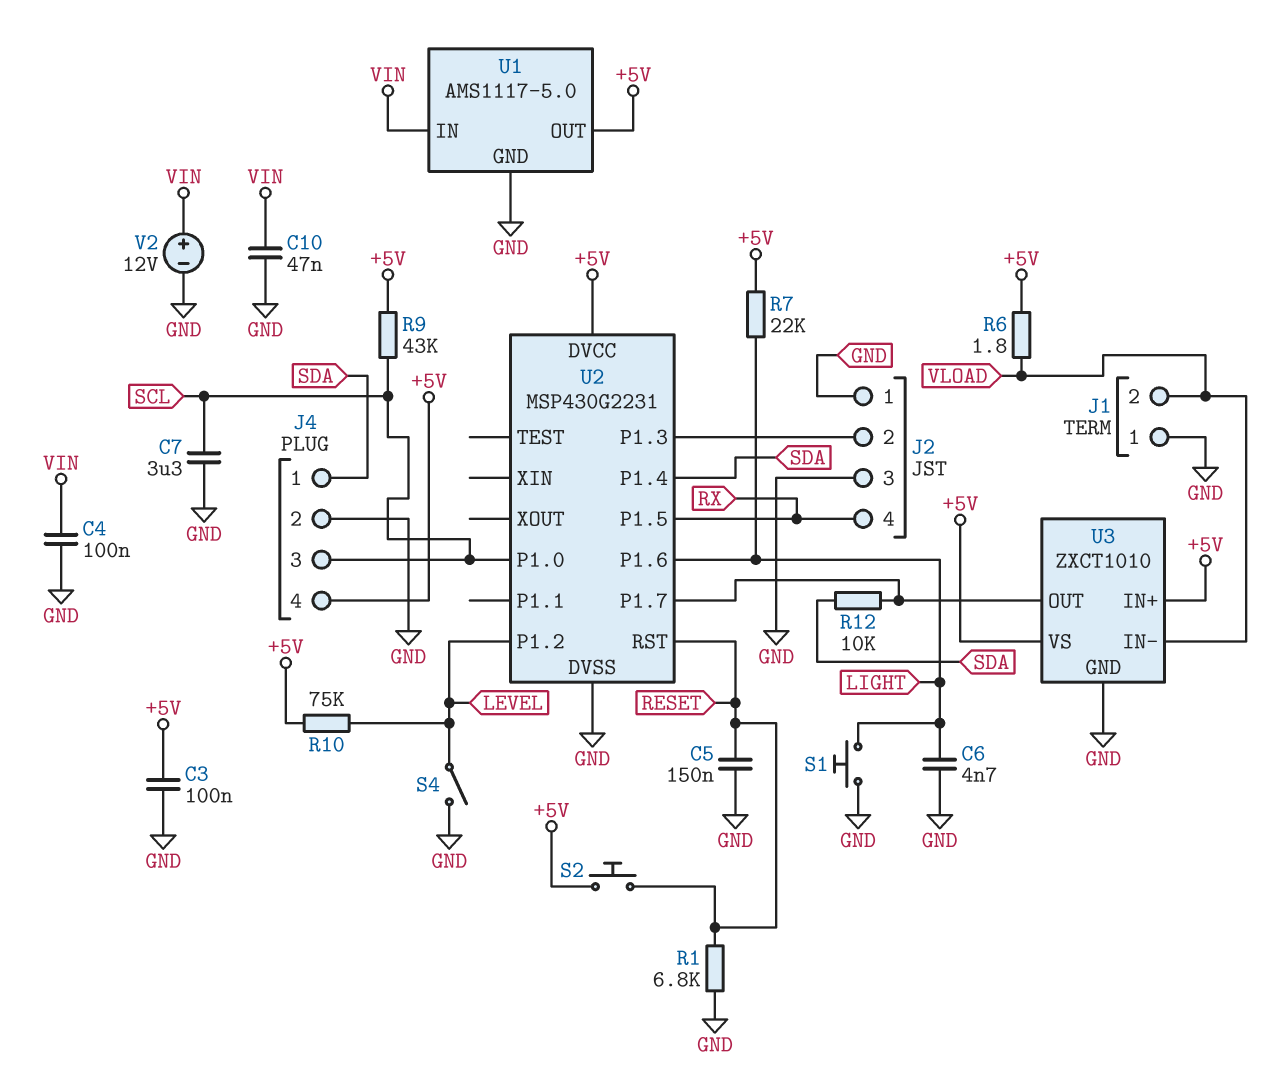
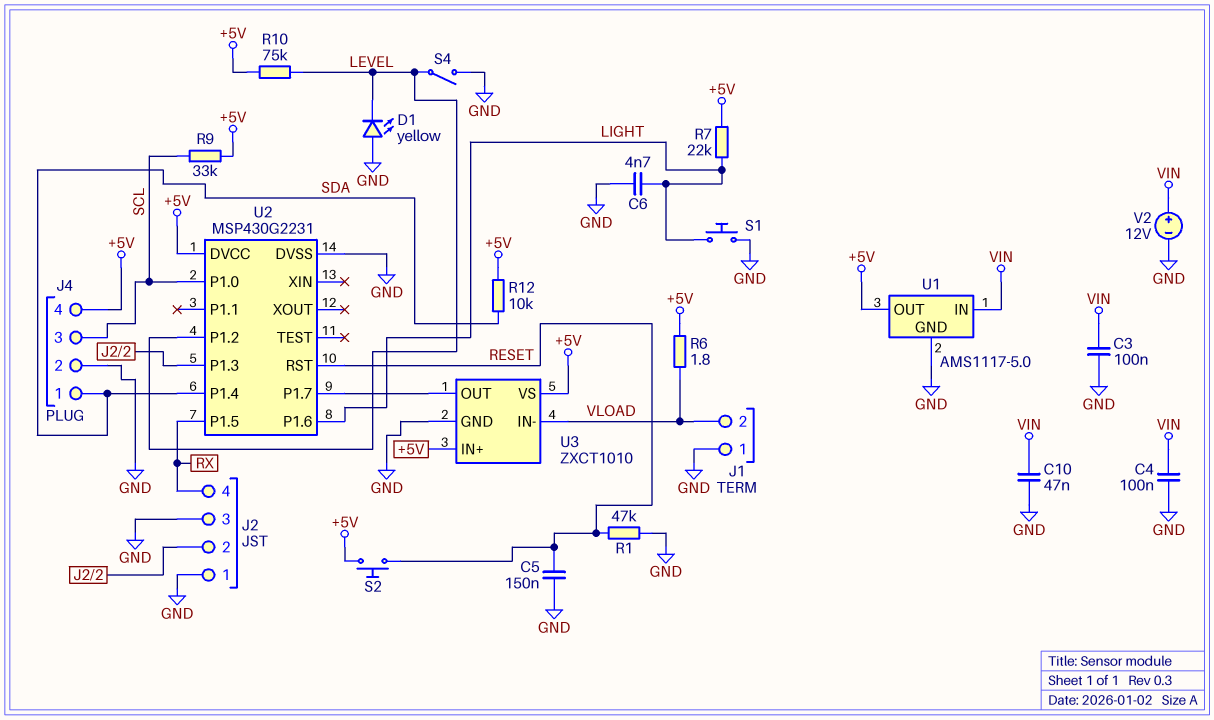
C3: 100nF (+5V, GND) -> 100nF (GND, VIN)
C7: 3.3uF (GND, SCL) -> none
D1: none -> LED yellow (A GND, K LEVEL)
R1: 6.8k (GND, RESET) -> 47k (GND, RESET)
R9: 43k (+5V, SCL) -> 33k (+5V, SCL)
R12: 10k (SDA, U2/P1.7) -> 10k (+5V, SDA)

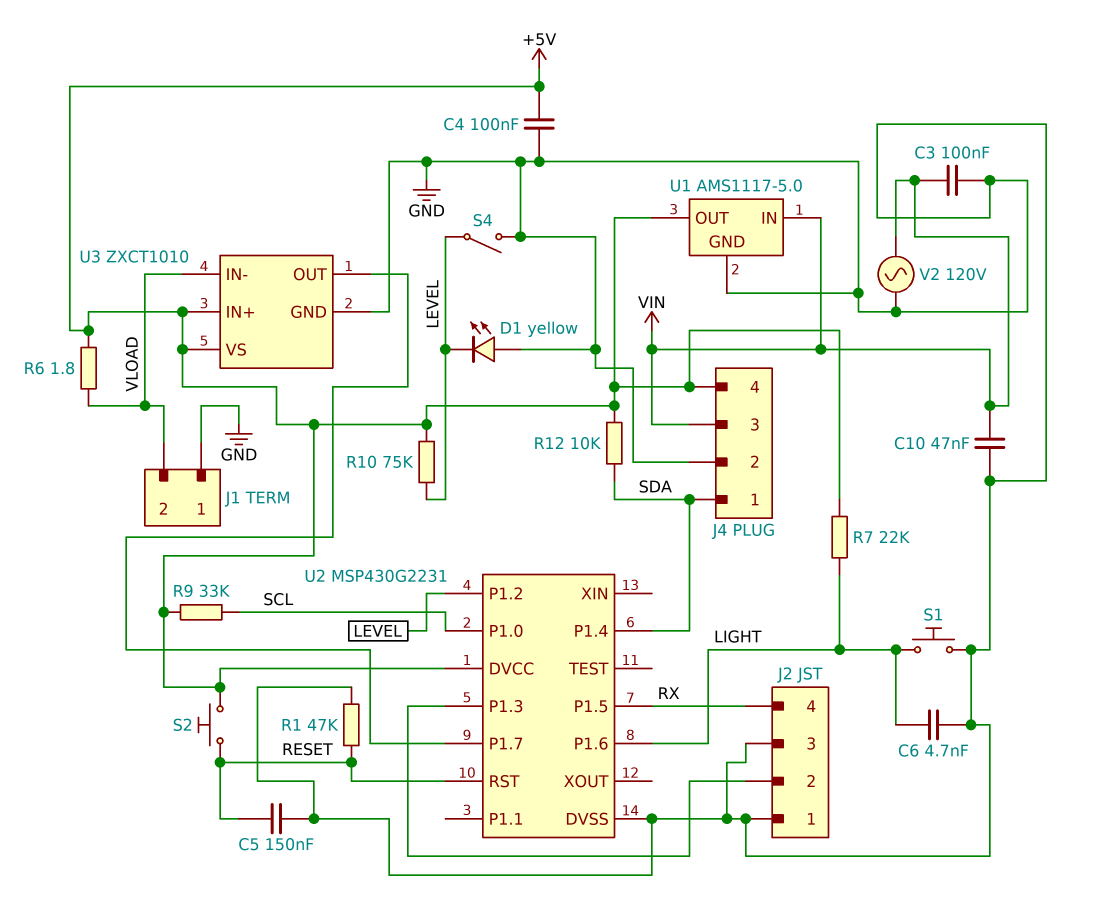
C4: 100nF (GND, VIN) -> 100nF (+5V, GND)
J4 pin 3: SCL -> VIN
V2: 12V (plus VIN, minus GND) -> AC 120V (GND, VIN)

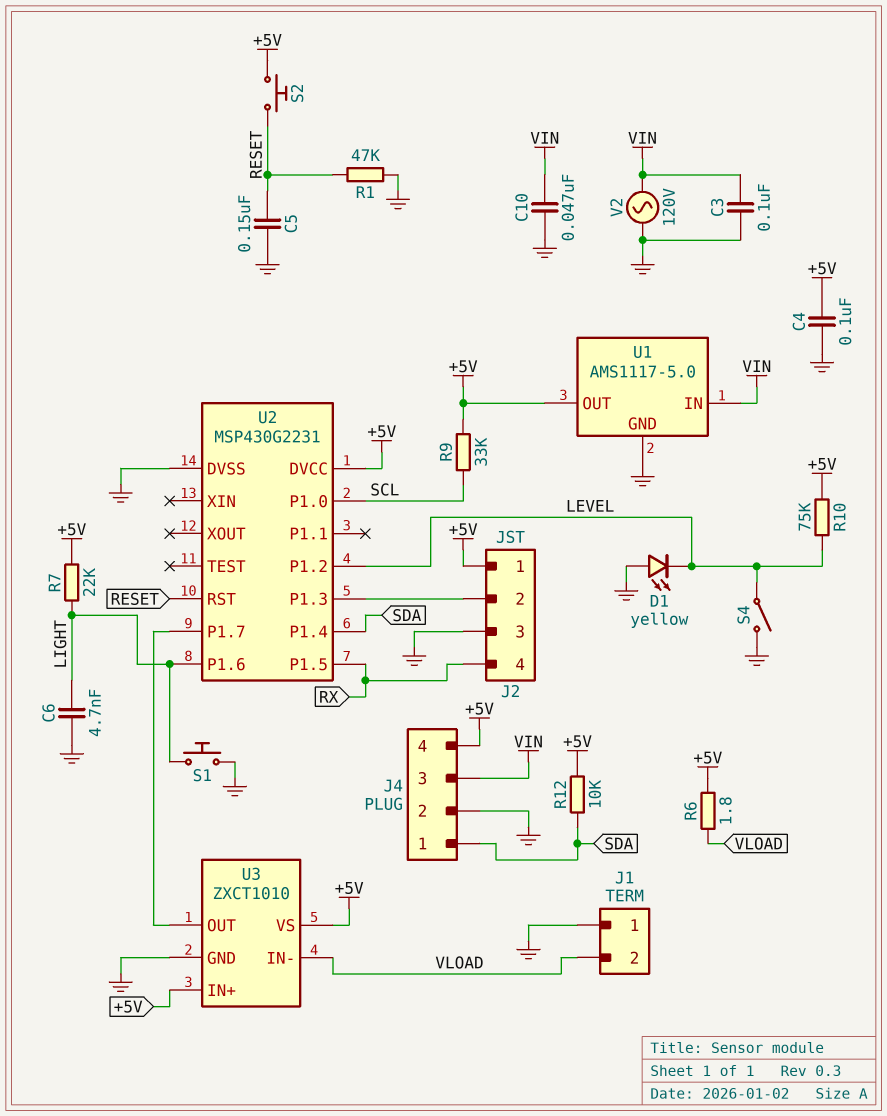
J2 pin 1: GND -> +5V

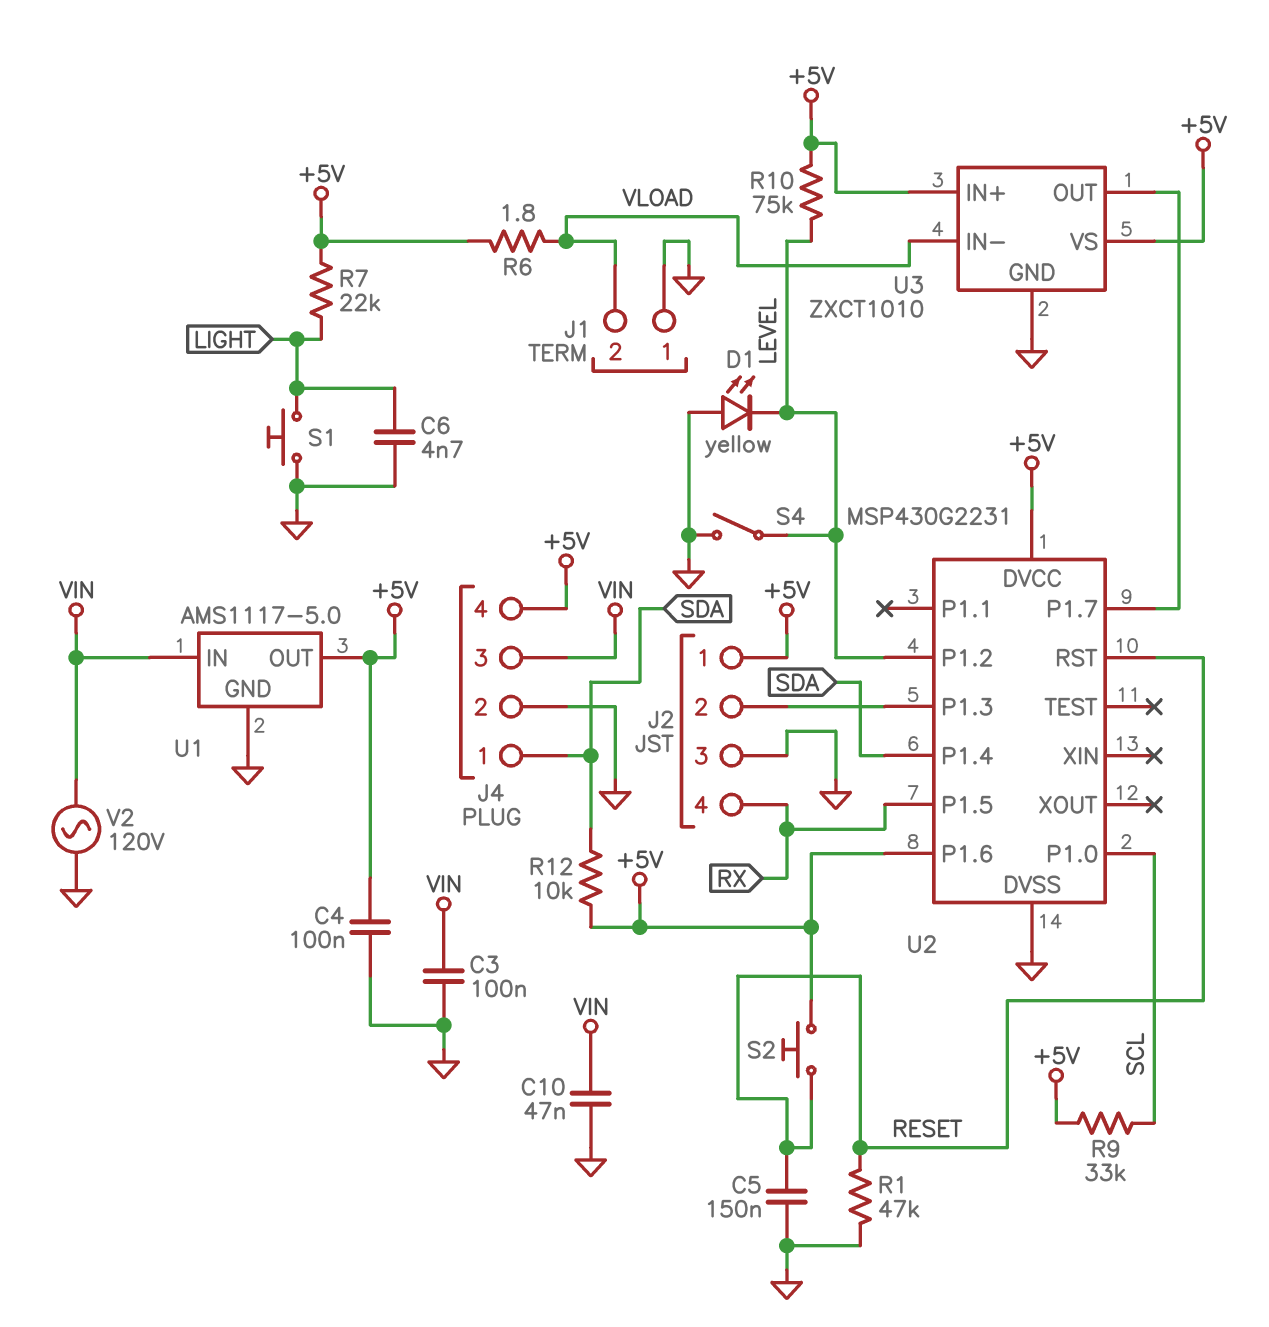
U2 pin P1.6: LIGHT -> +5V

